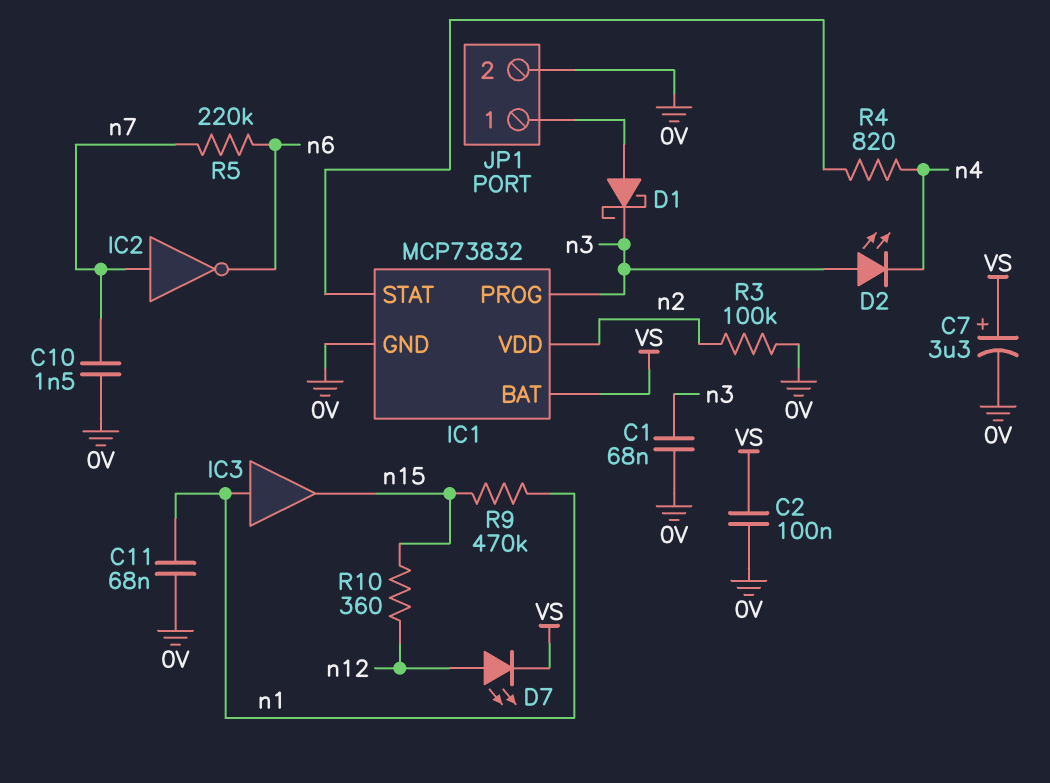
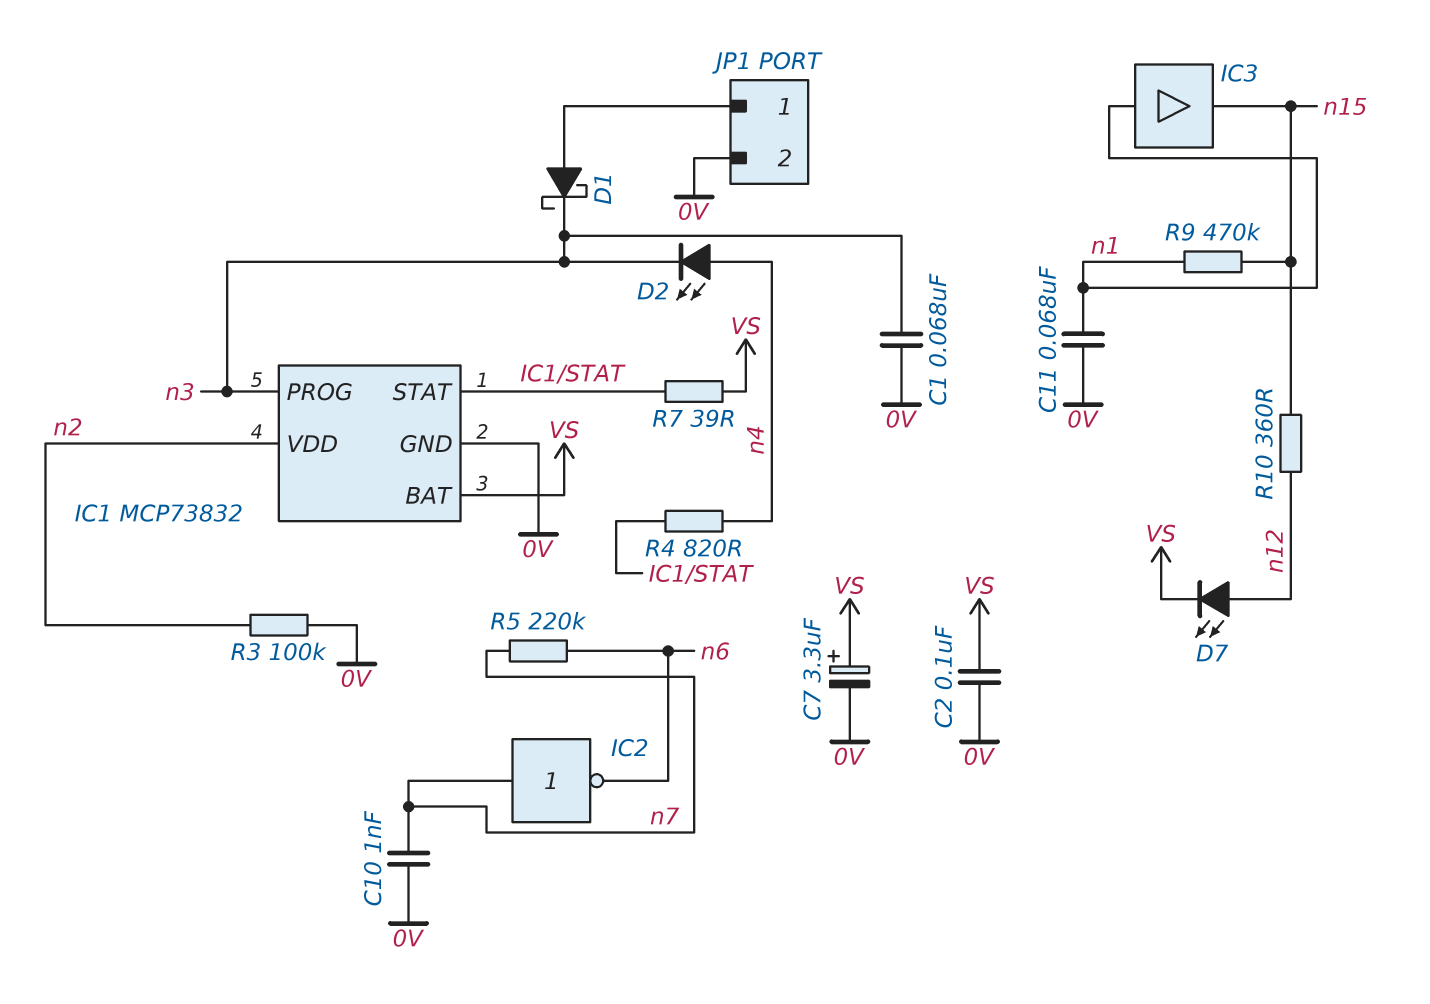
C10: 1.5nF (0V, n7) -> 1nF (0V, n7)
D2: LED (A n3, K n4) -> LED (A n4, K n3)
R7: none -> 39 (IC1/STAT, VS)

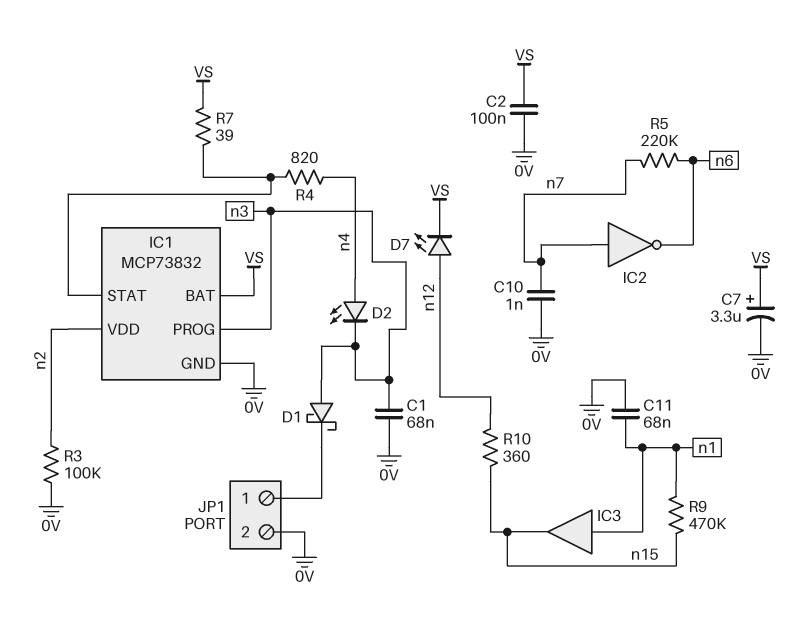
D1: schottky (A JP1/1, K n3) -> schottky (A n3, K JP1/1)

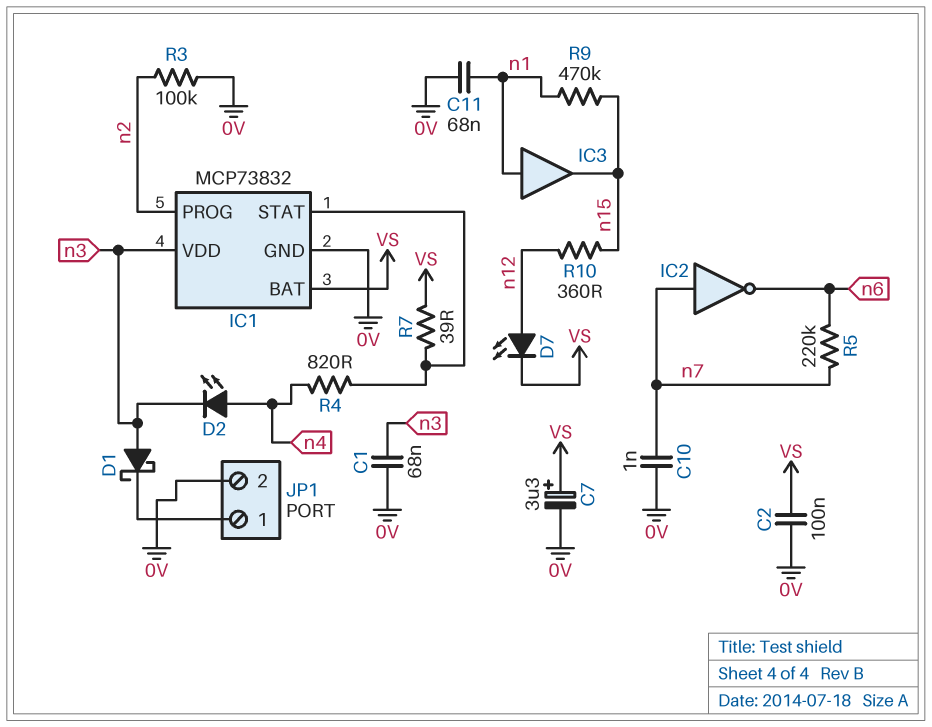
IC1 pin PROG: n3 -> n2
IC1 pin VDD: n2 -> n3

